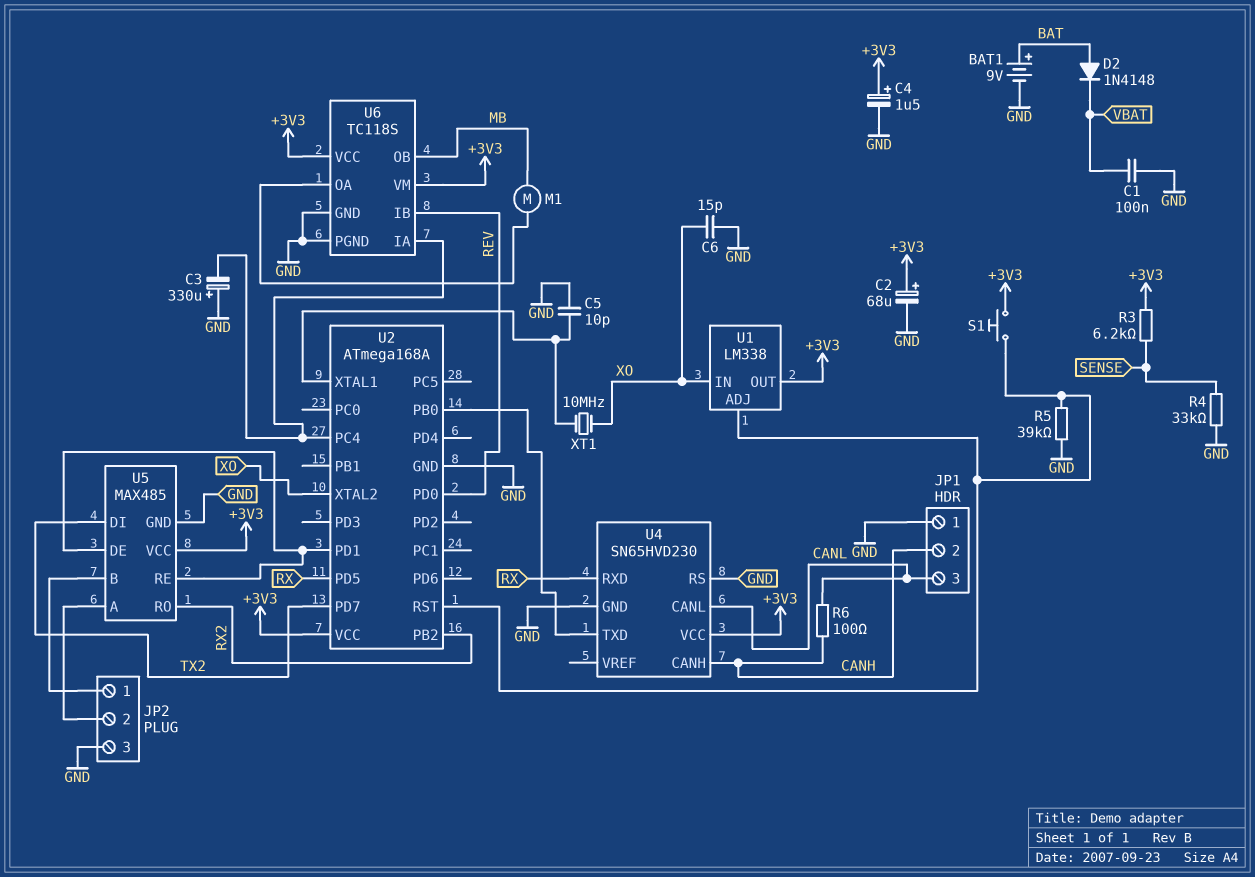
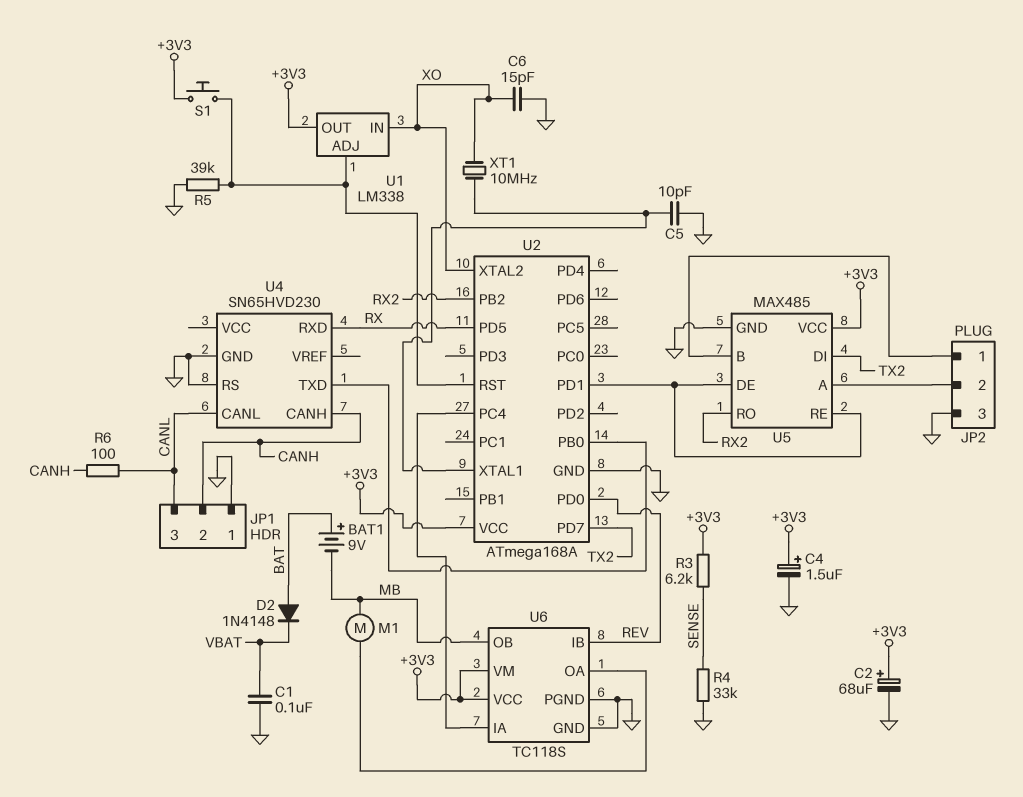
BAT1: 9V (plus BAT, minus GND) -> 9V (plus BAT, minus MB)
C3: 330uF (plus GND, minus U2/PC4) -> none
U4 pin VCC: +3V3 -> none

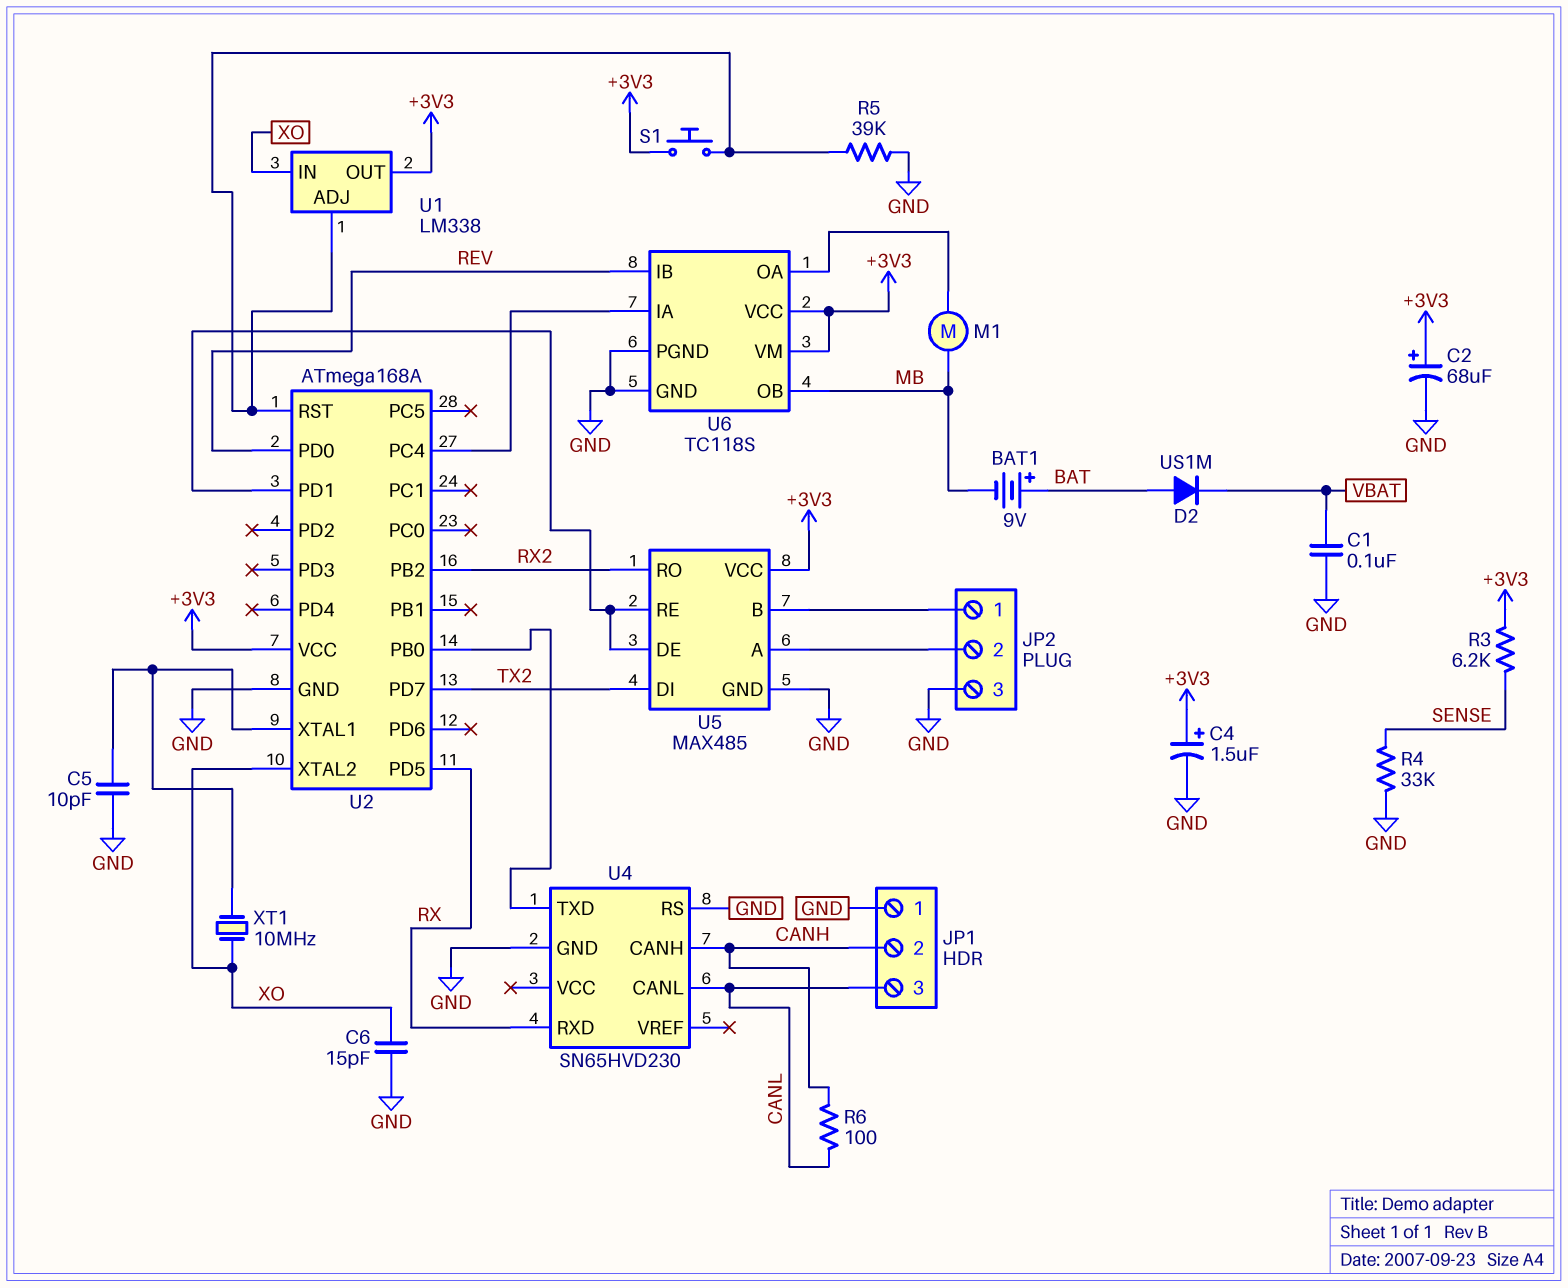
D2: diode 1N4148 (A BAT, K VBAT) -> diode US1M (A BAT, K VBAT)

